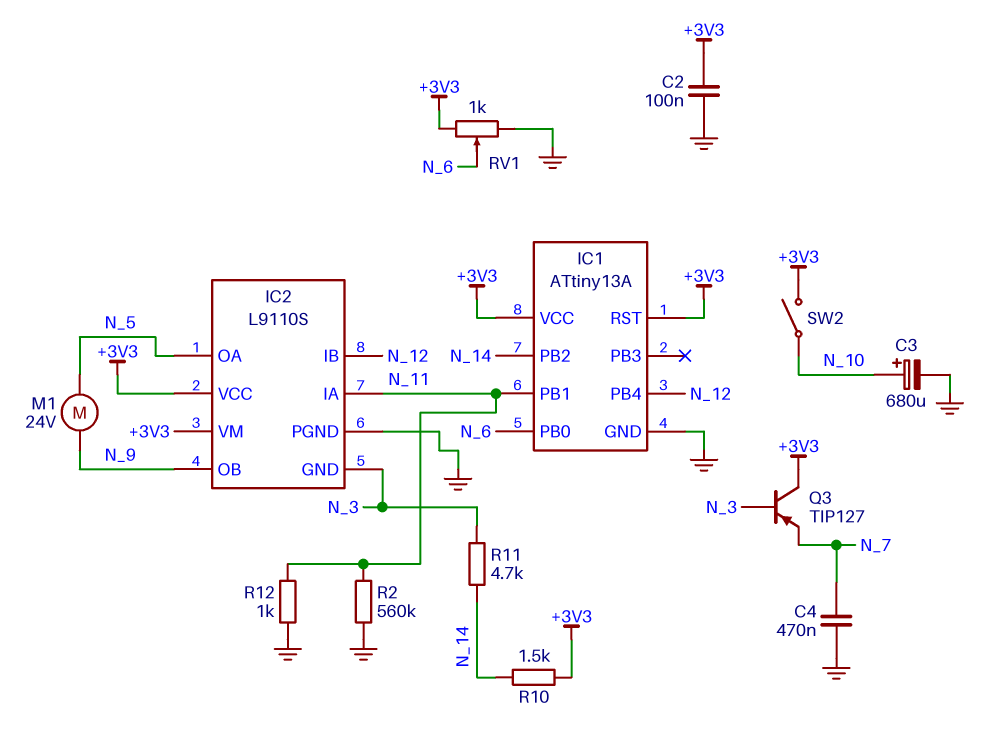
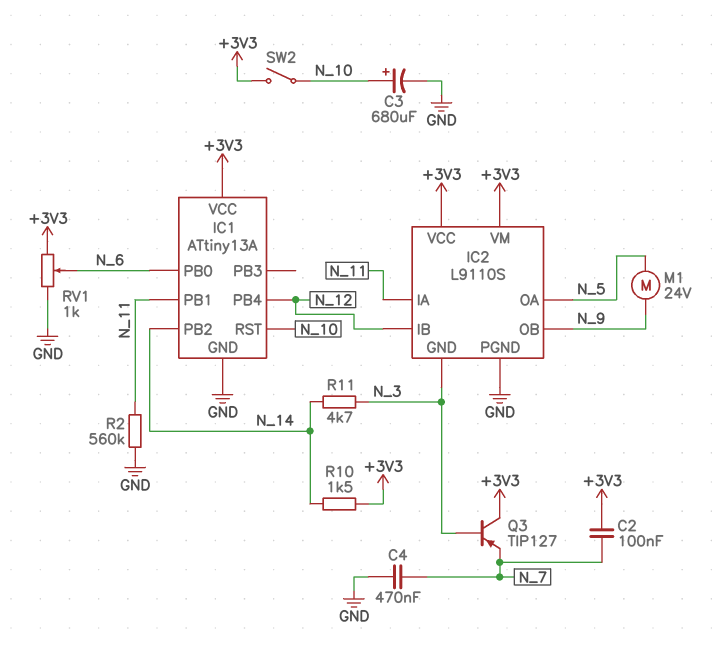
C2: 100nF (+3V3, GND) -> 100nF (+3V3, N_7)
IC1 pin RST: +3V3 -> N_10
R12: 1k (GND, N_11) -> none

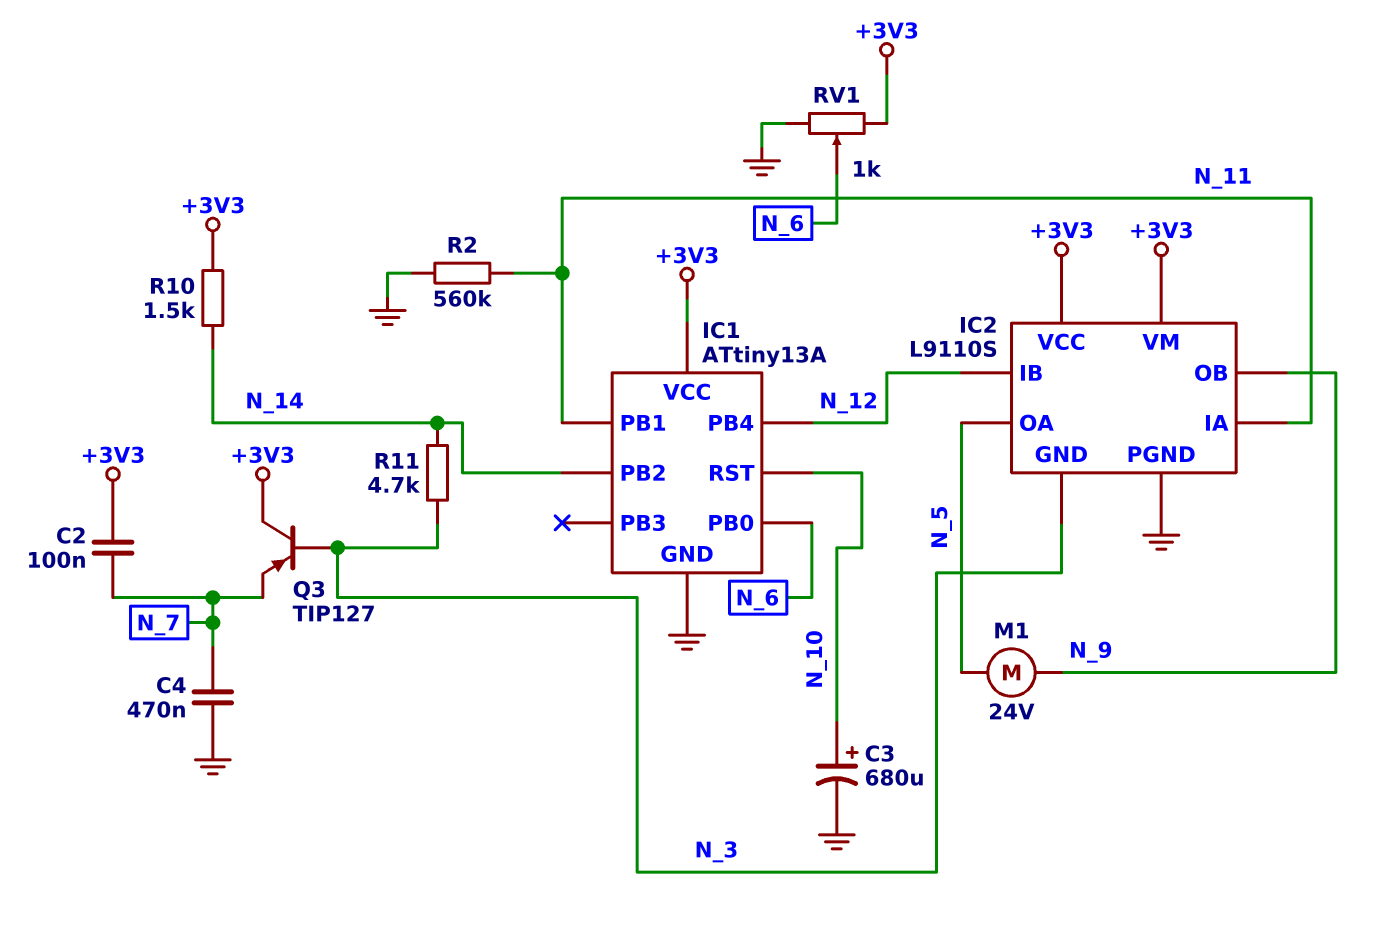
SW2: switch (+3V3, N_10) -> none

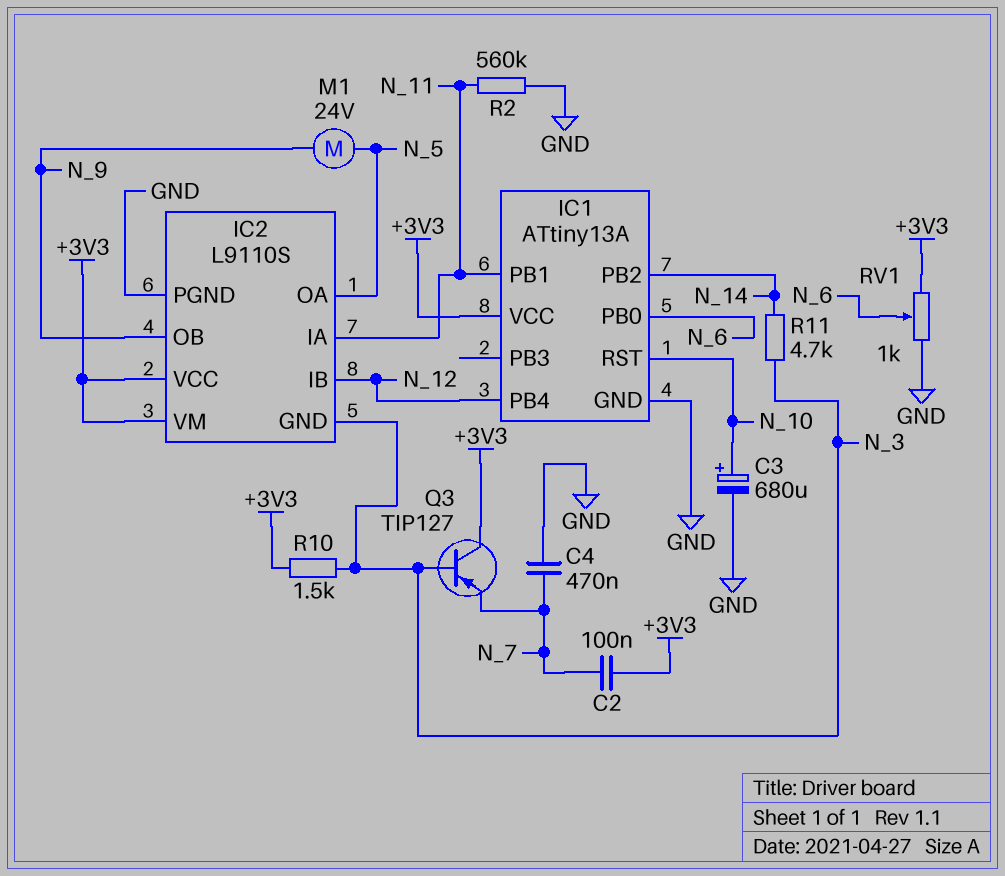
R10: 1.5k (+3V3, N_14) -> 1.5k (+3V3, N_3)

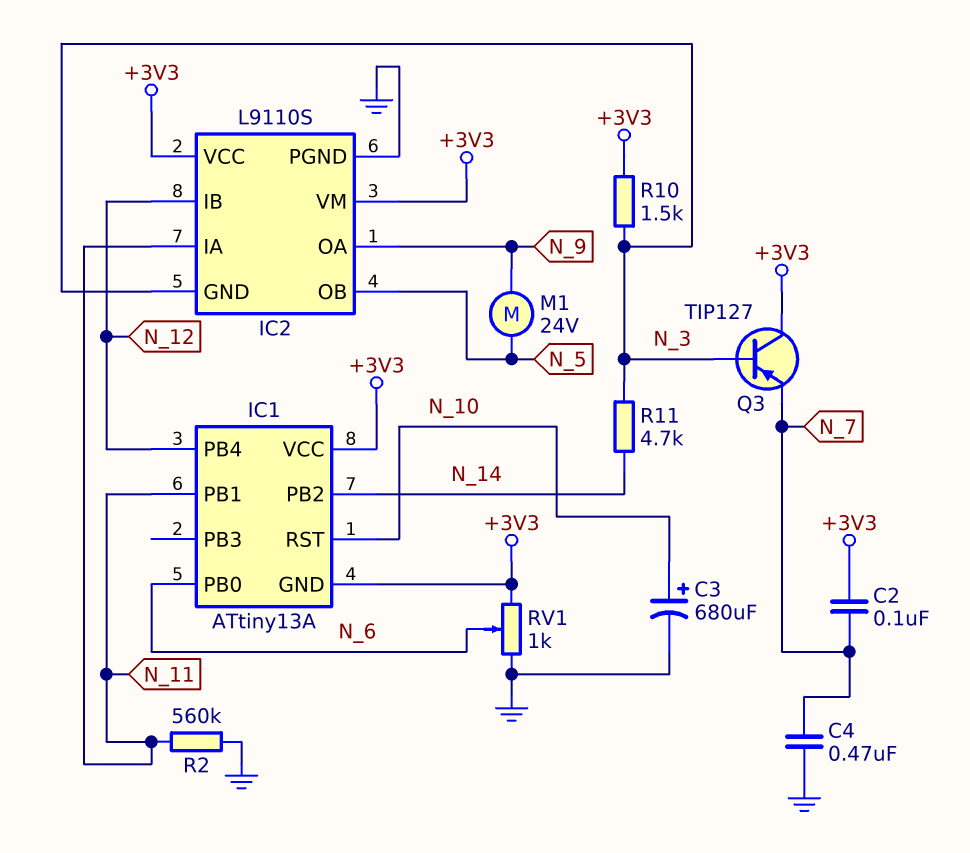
IC1 pin GND: GND -> +3V3
IC2 pin OA: N_5 -> N_9
IC2 pin OB: N_9 -> N_5

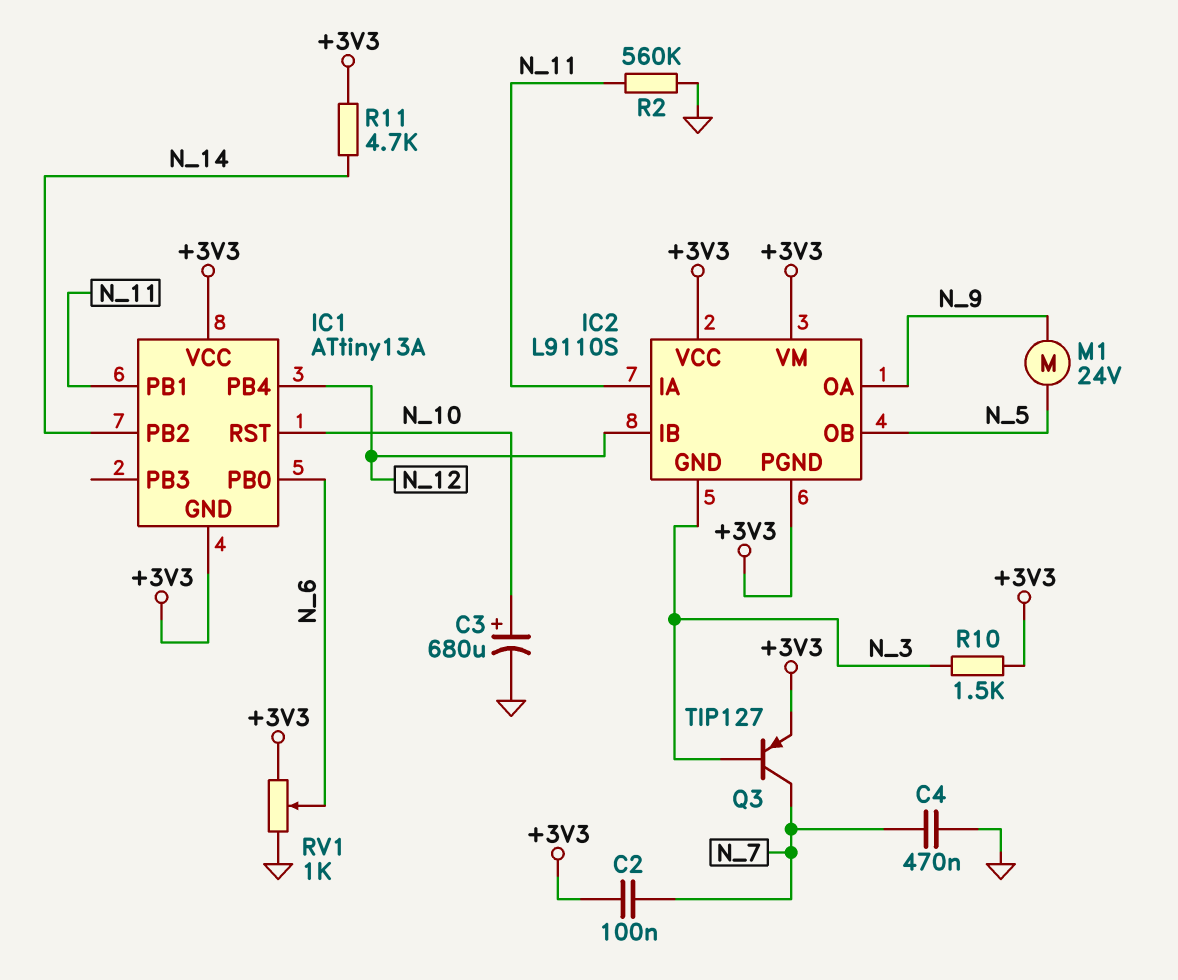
IC2 pin PGND: GND -> +3V3
Q3: PNP TIP127 (B N_3, C +3V3, E N_7) -> PNP TIP127 (B N_3, C N_7, E +3V3)
R11: 4.7k (N_3, N_14) -> 4.7k (+3V3, N_14)

